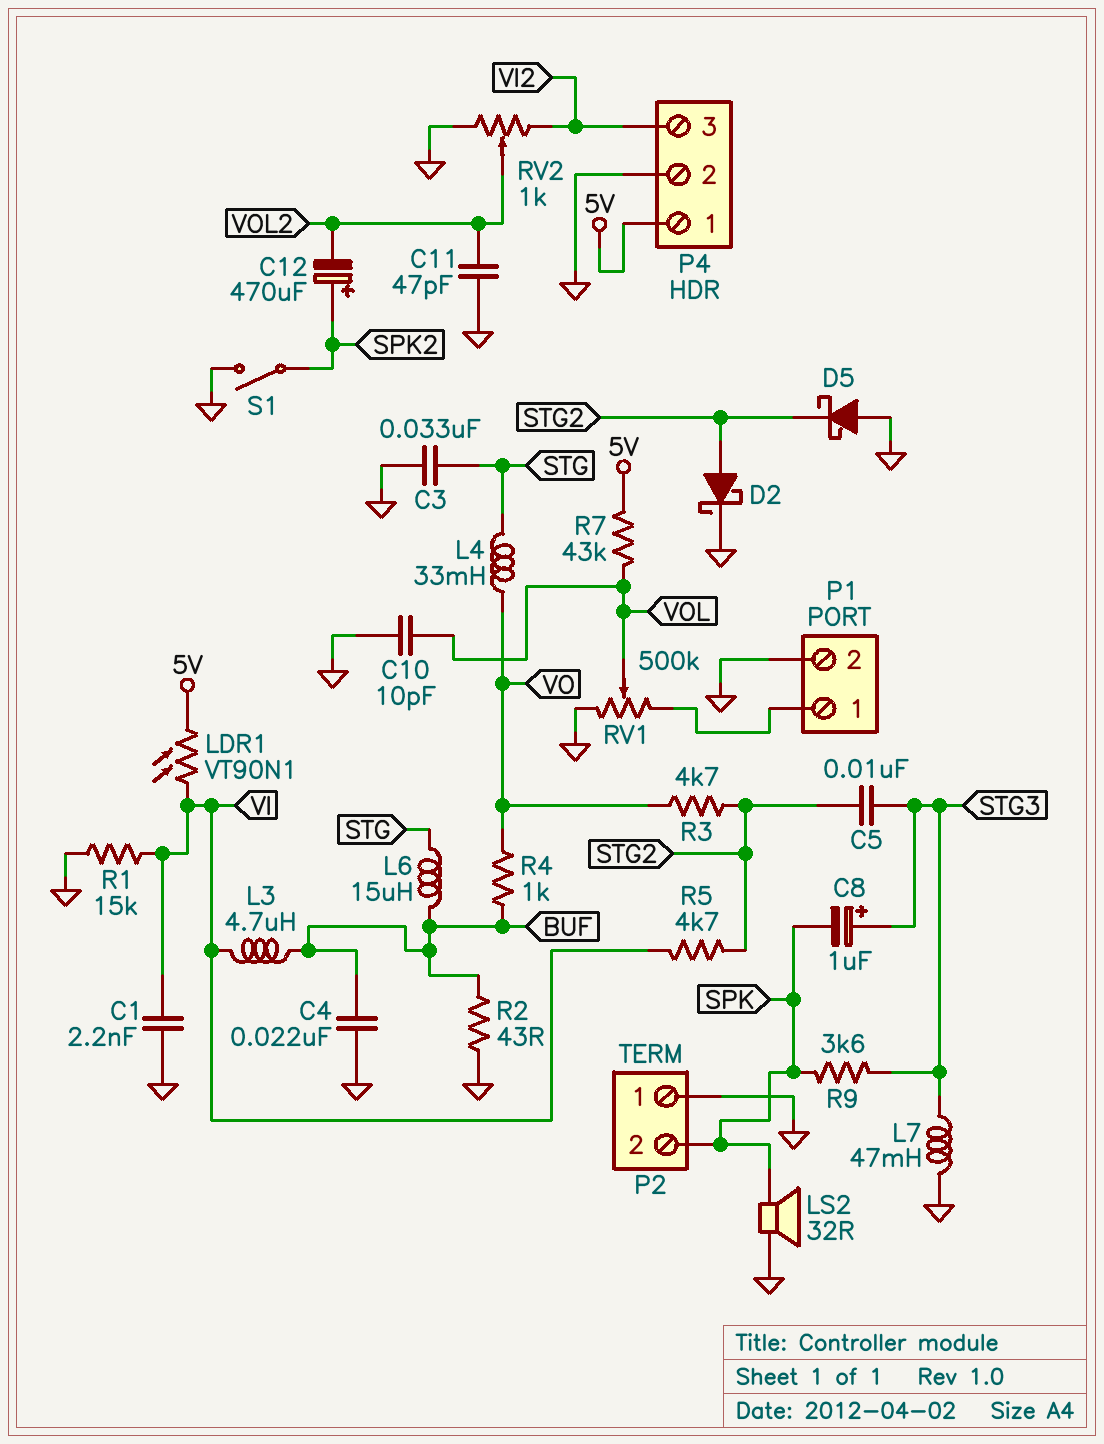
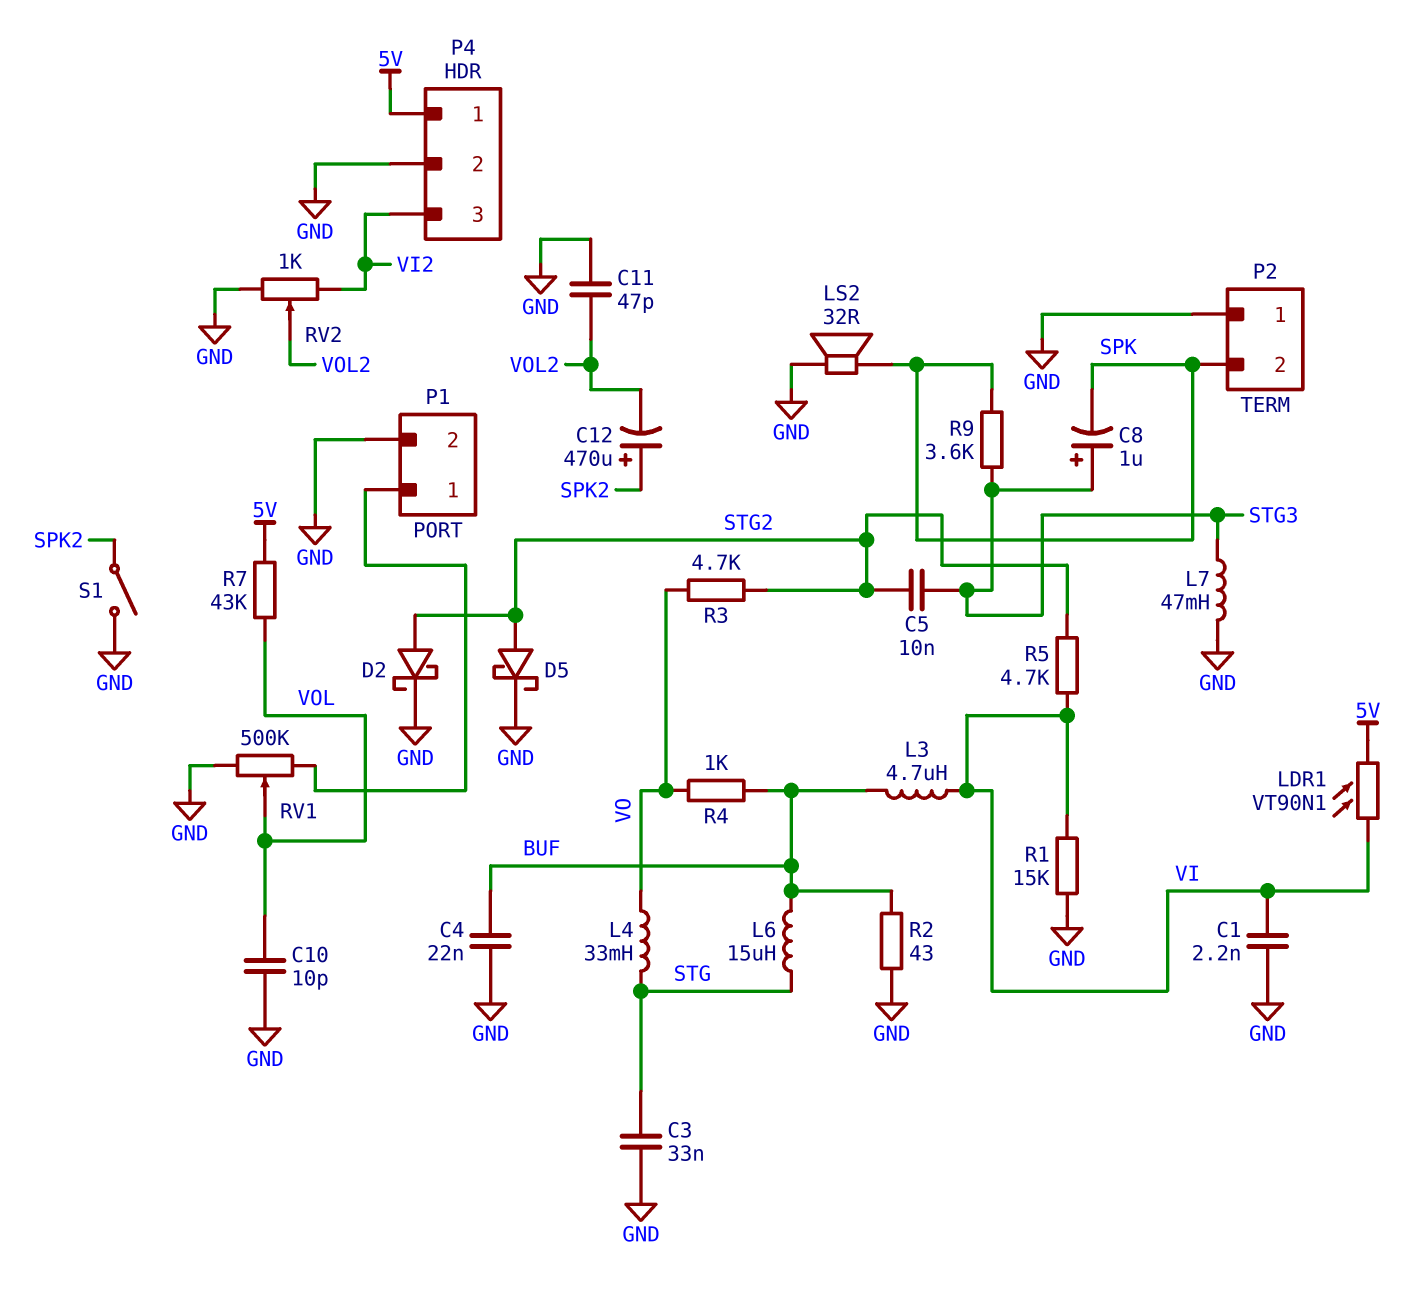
D5: schottky (A GND, K STG2) -> schottky (A STG2, K GND)

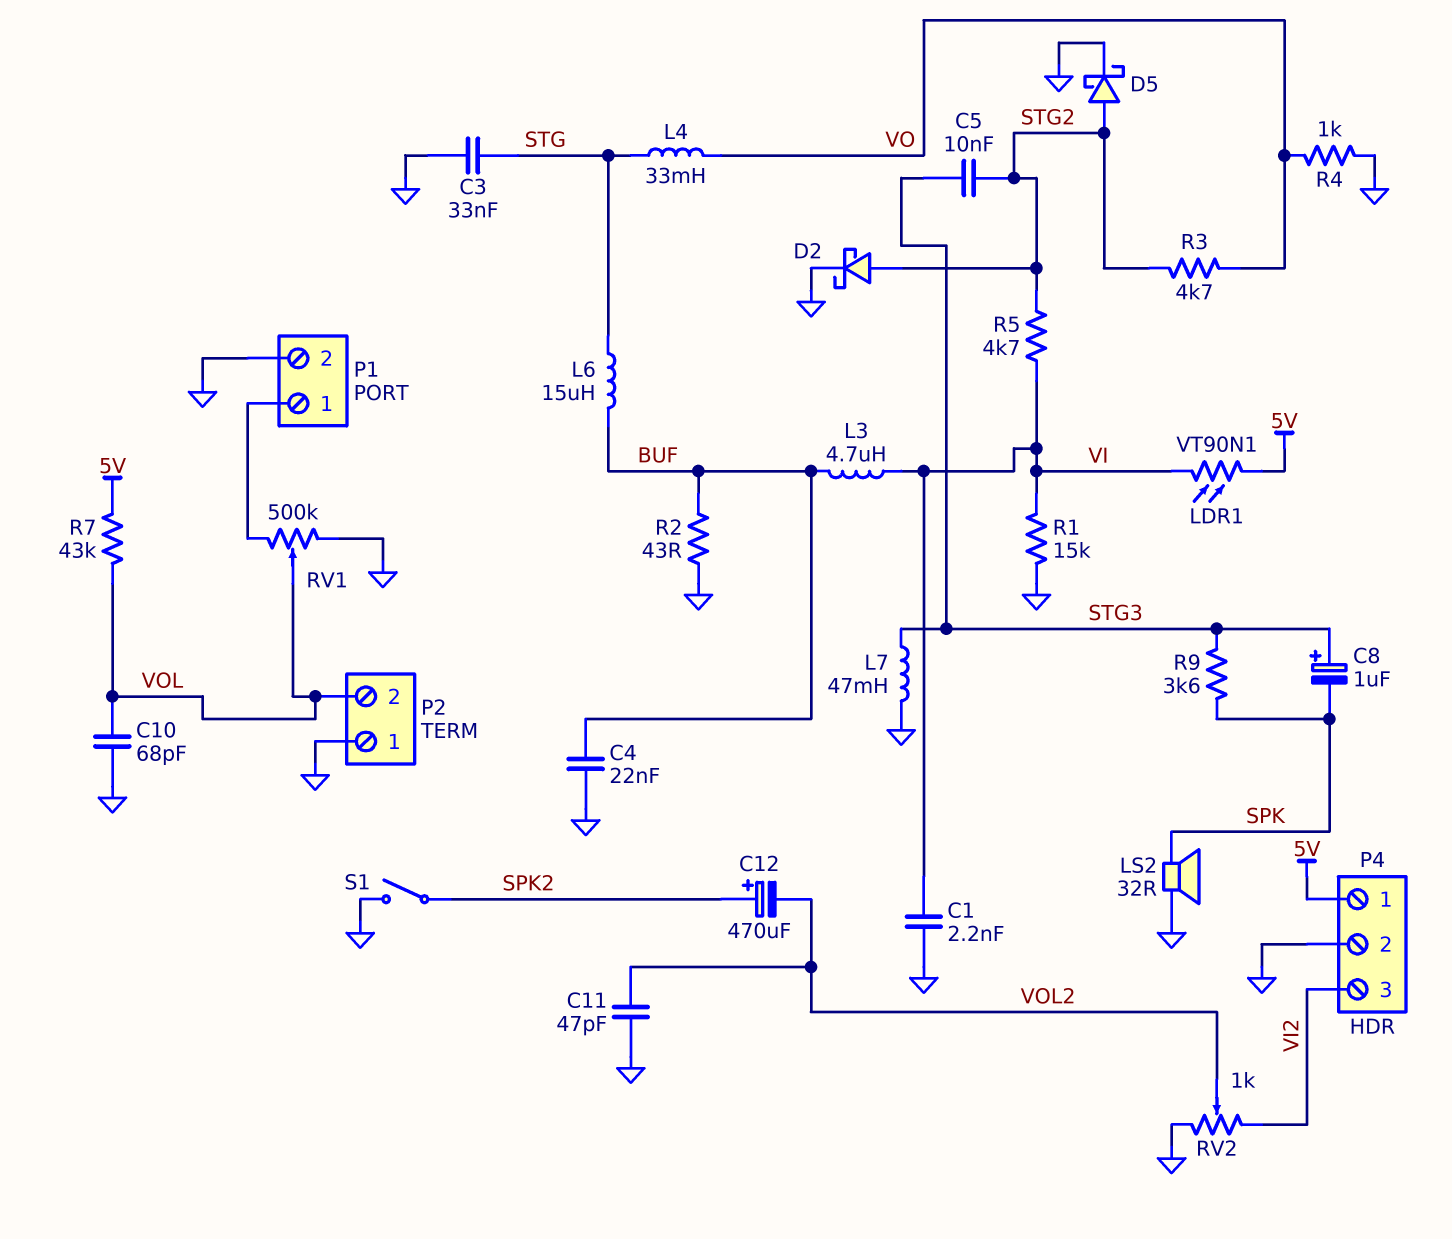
C10: 10pF (GND, VOL) -> 68pF (GND, VOL)
P2 pin 2: SPK -> VOL
R4: 1k (BUF, VO) -> 1k (GND, VO)

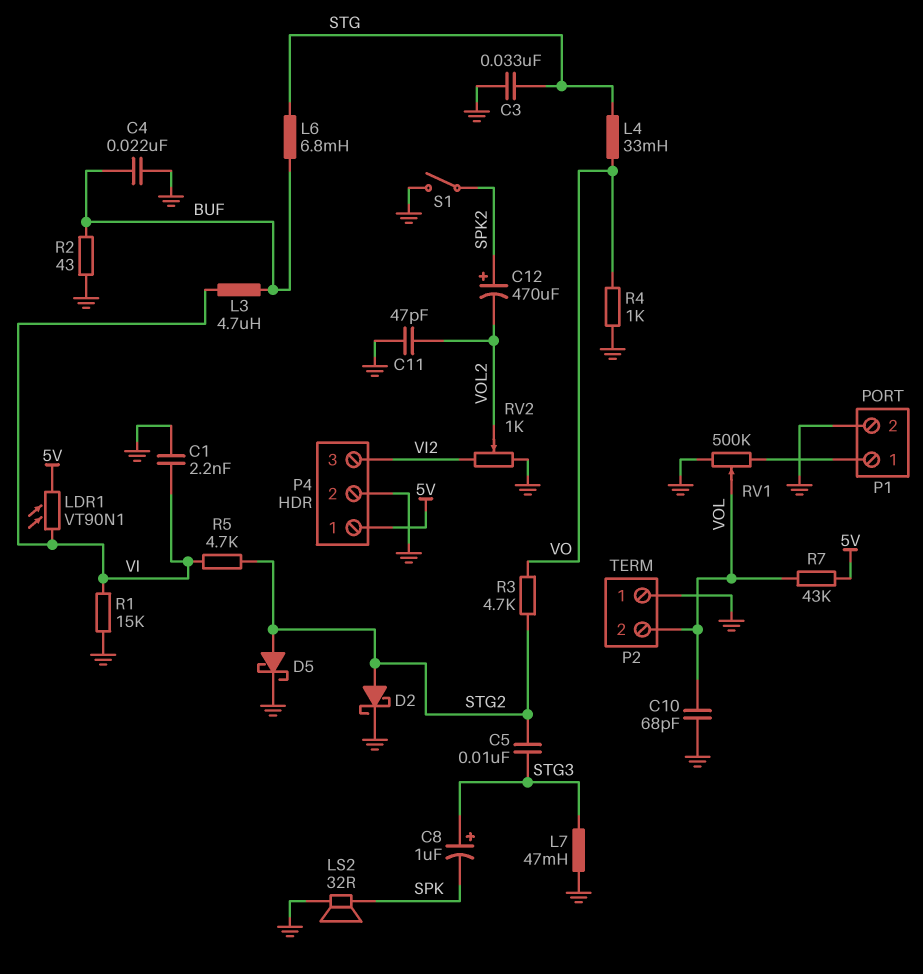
L6: 15uH (BUF, STG) -> 6.8mH (BUF, STG)
R9: 3.6k (SPK, STG3) -> none

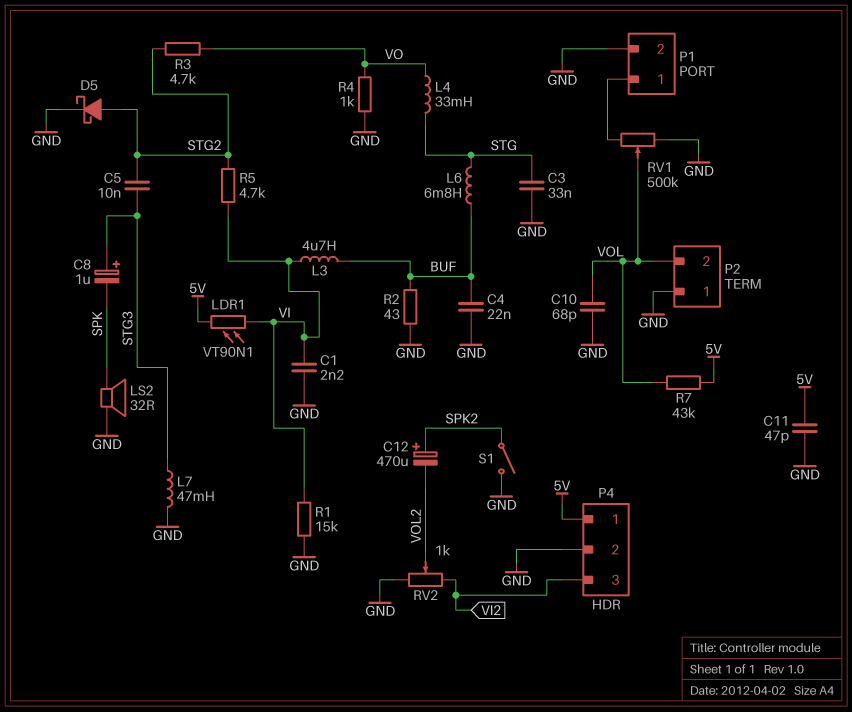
C11: 47pF (GND, VOL2) -> 47pF (5V, GND)
D2: schottky (A STG2, K GND) -> none

